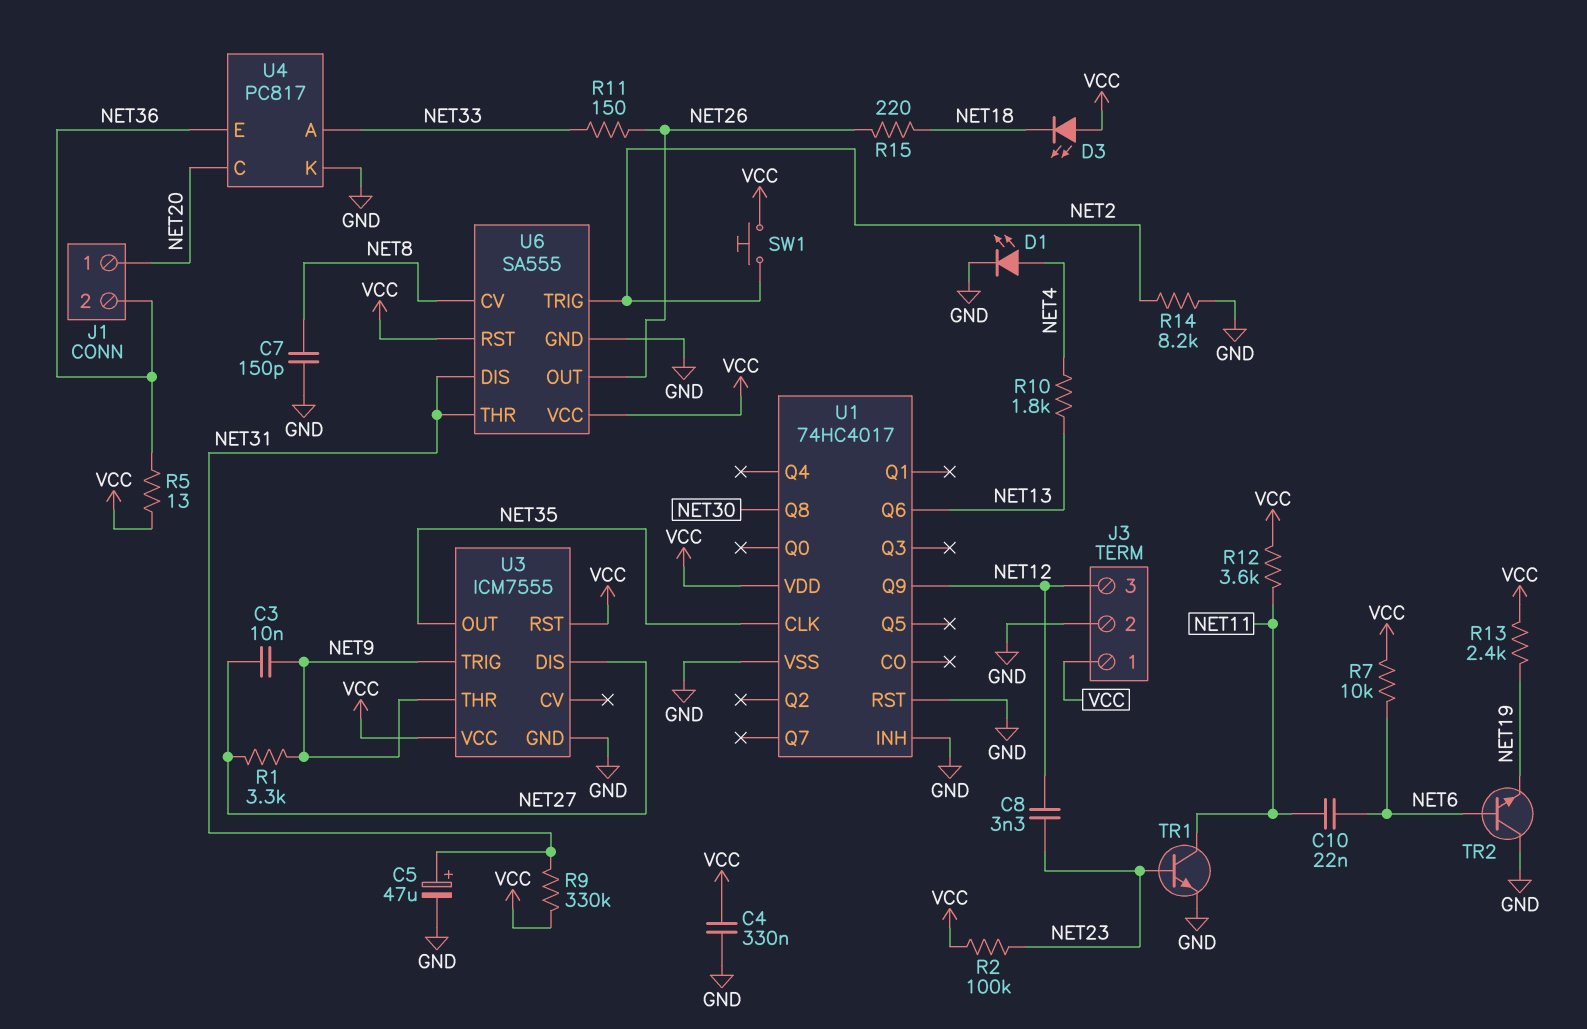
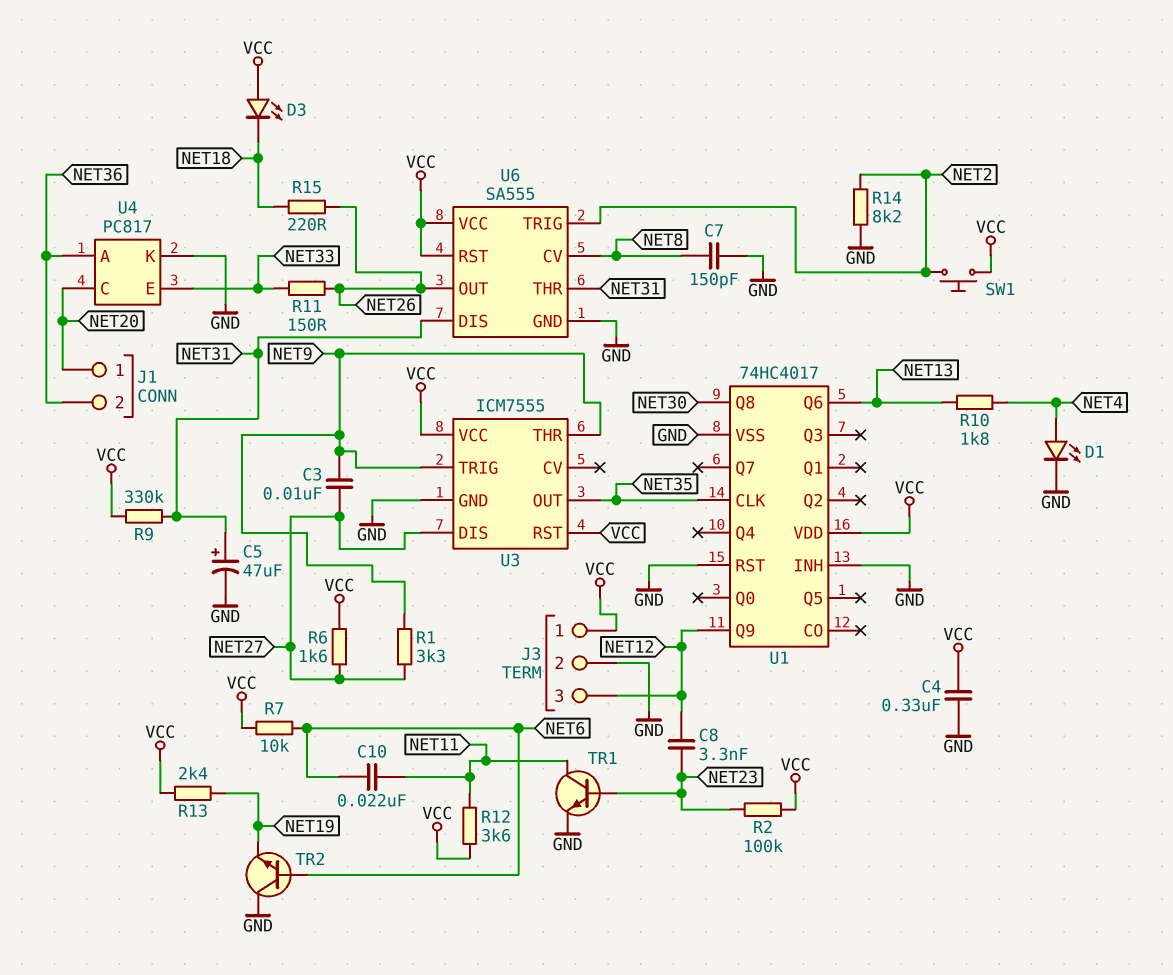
R5: 13 (NET36, VCC) -> none
R6: none -> 1.6k (NET27, VCC)
U4 pin A: NET33 -> NET36
U4 pin E: NET36 -> NET33

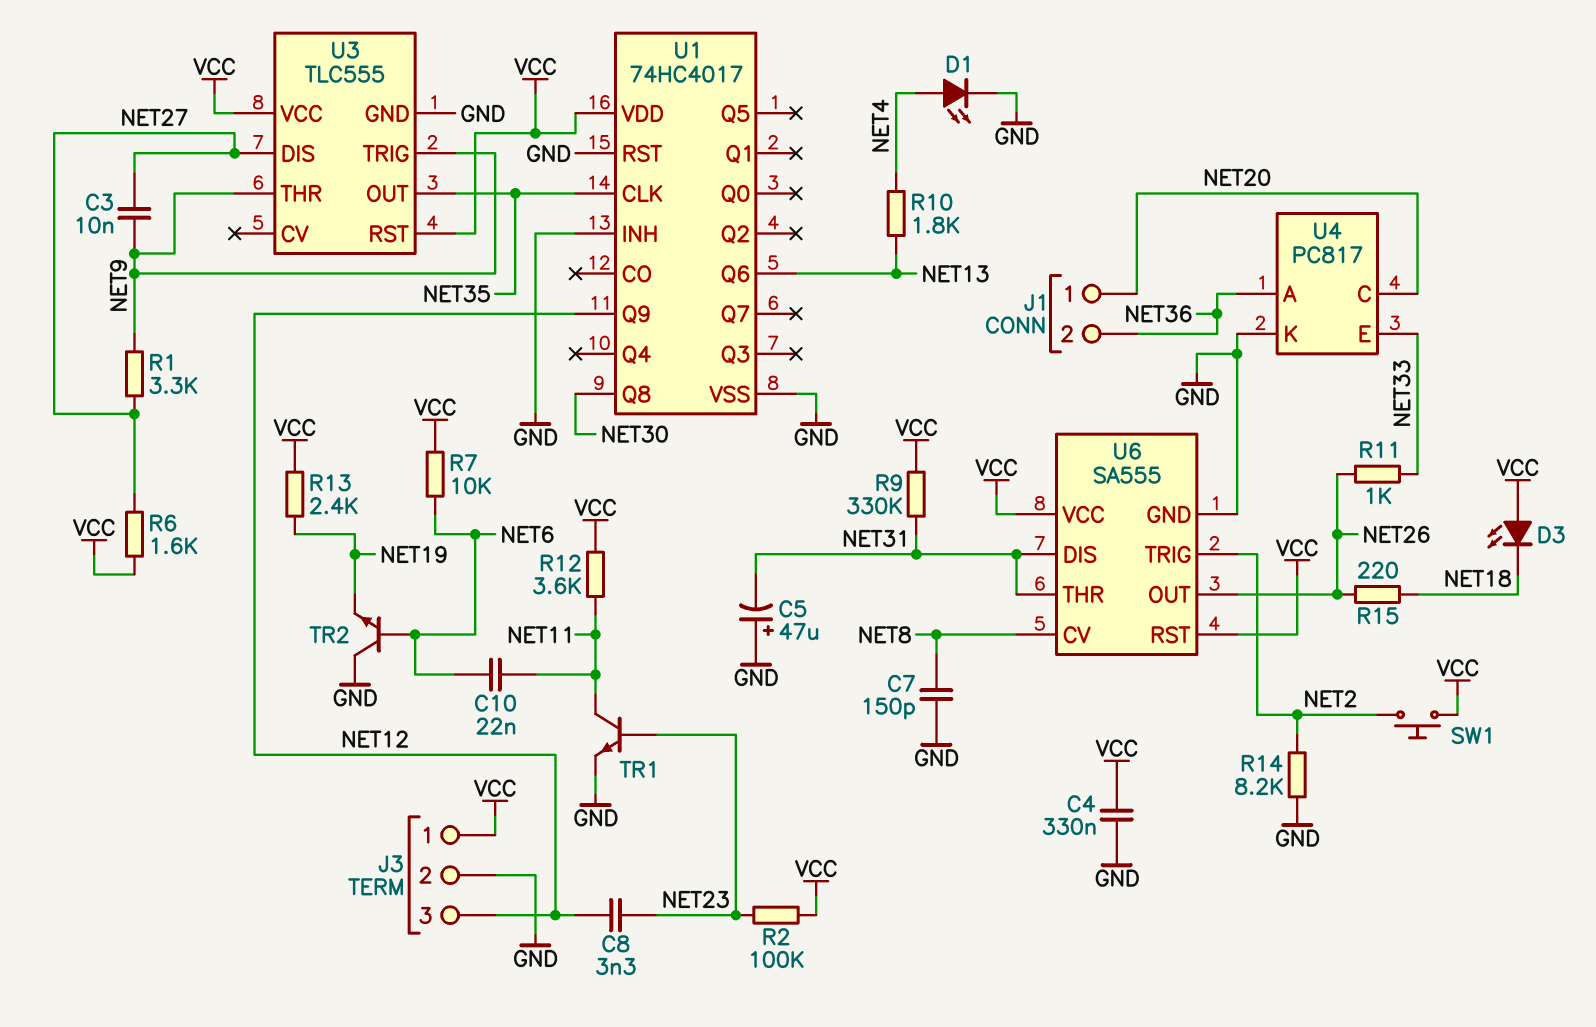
C5: 47uF (plus NET31, minus GND) -> 47uF (plus GND, minus NET31)
R11: 150 (NET26, NET33) -> 1k (NET26, NET33)
U3: ICM7555 -> TLC555

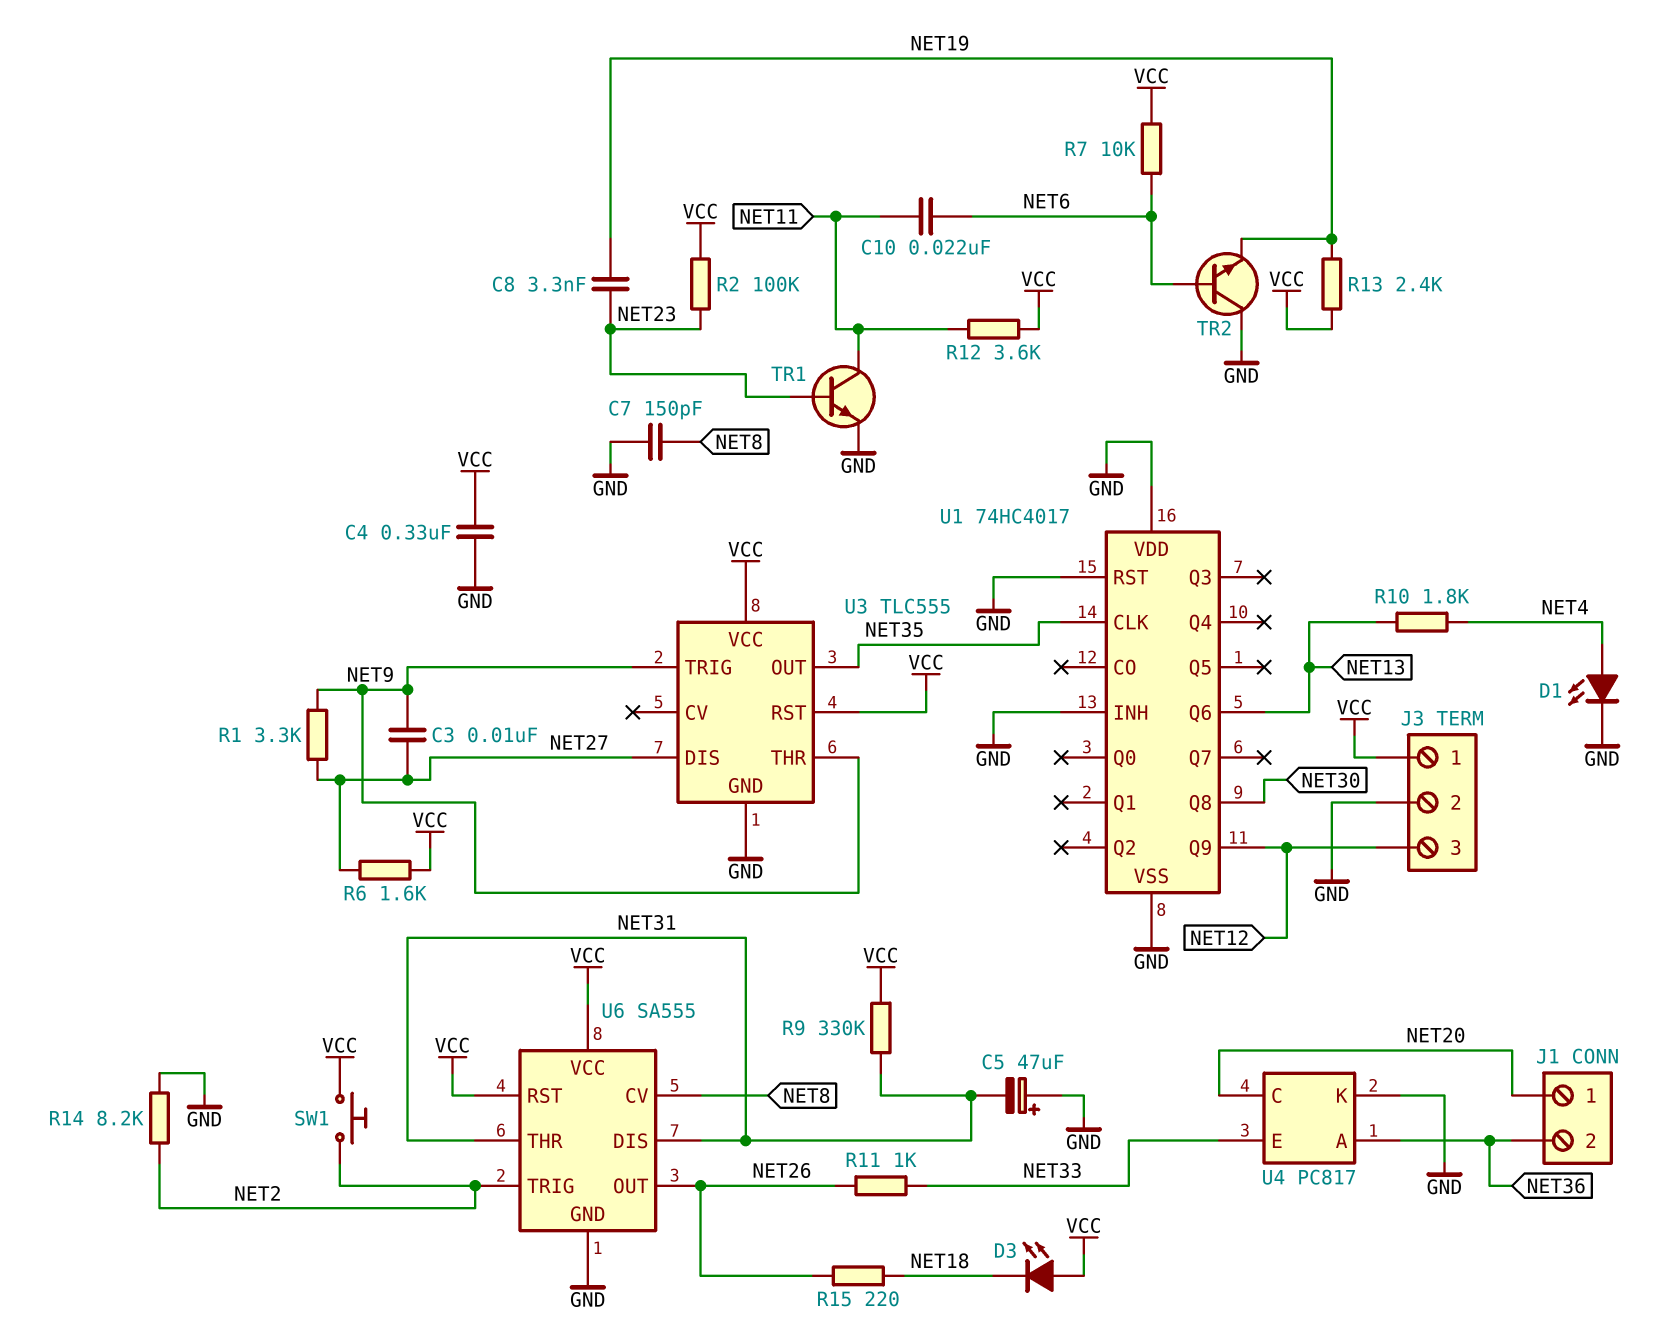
C8: 3.3nF (NET12, NET23) -> 3.3nF (NET19, NET23)
U1 pin VDD: VCC -> GND

